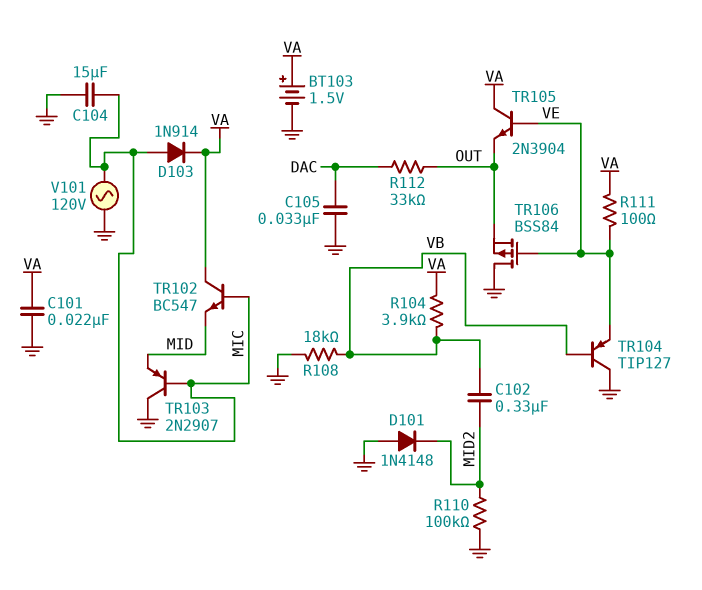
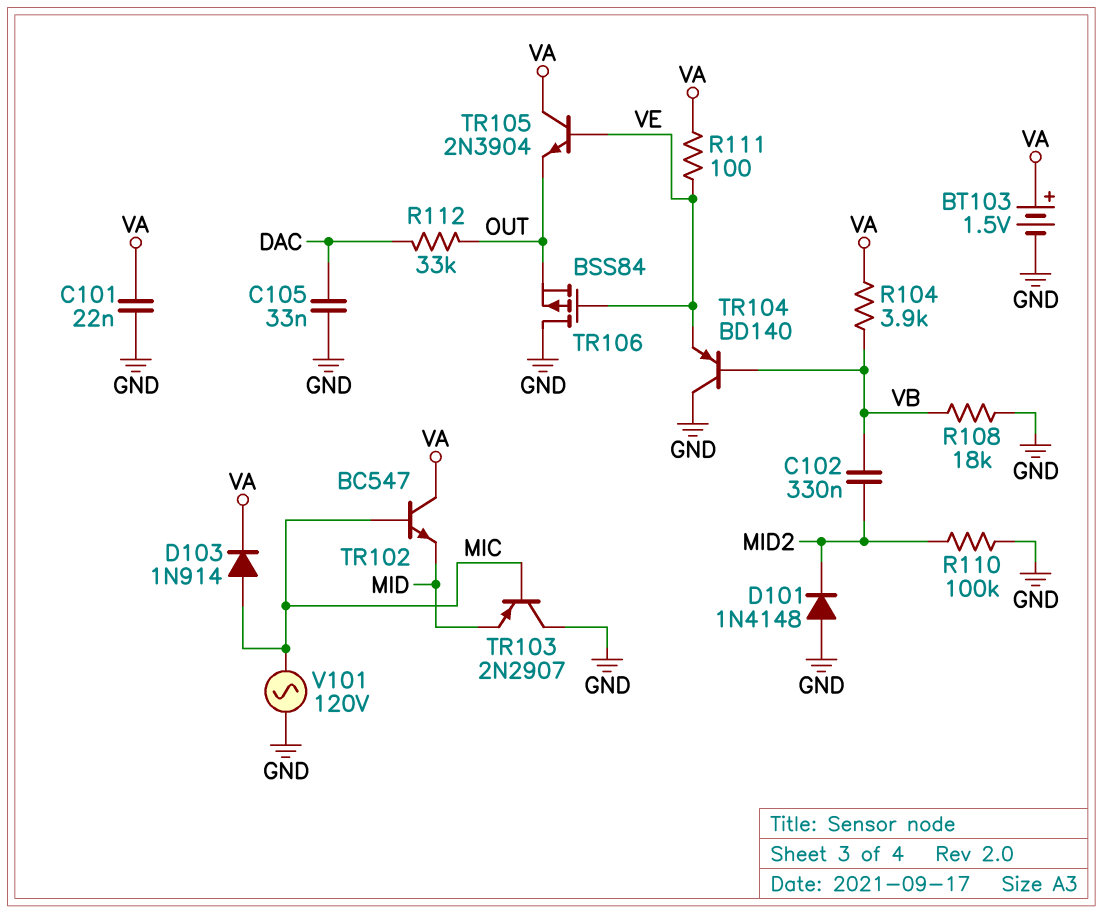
C104: 15uF (GND, MIC) -> none
TR104: PNP TIP127 (B VB, C GND, E VE) -> PNP BD140 (B VB, C GND, E VE)

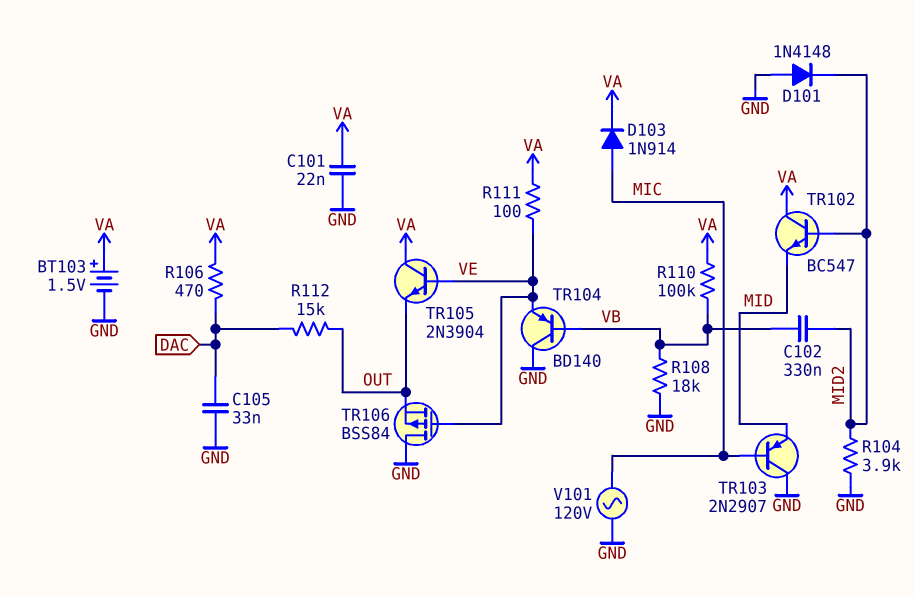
R104: 3.9k (VA, VB) -> 3.9k (GND, MID2)
R106: none -> 470 (DAC, VA)
R110: 100k (GND, MID2) -> 100k (VA, VB)
R112: 33k (DAC, OUT) -> 15k (DAC, OUT)
TR102: NPN BC547 (B MIC, C VA, E MID) -> NPN BC547 (B MID2, C VA, E MID)

